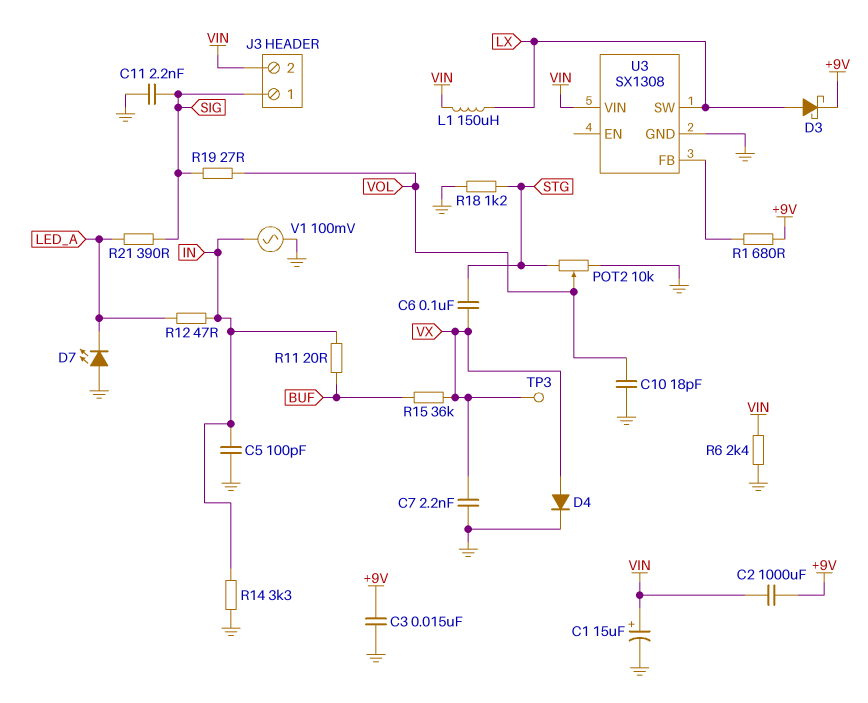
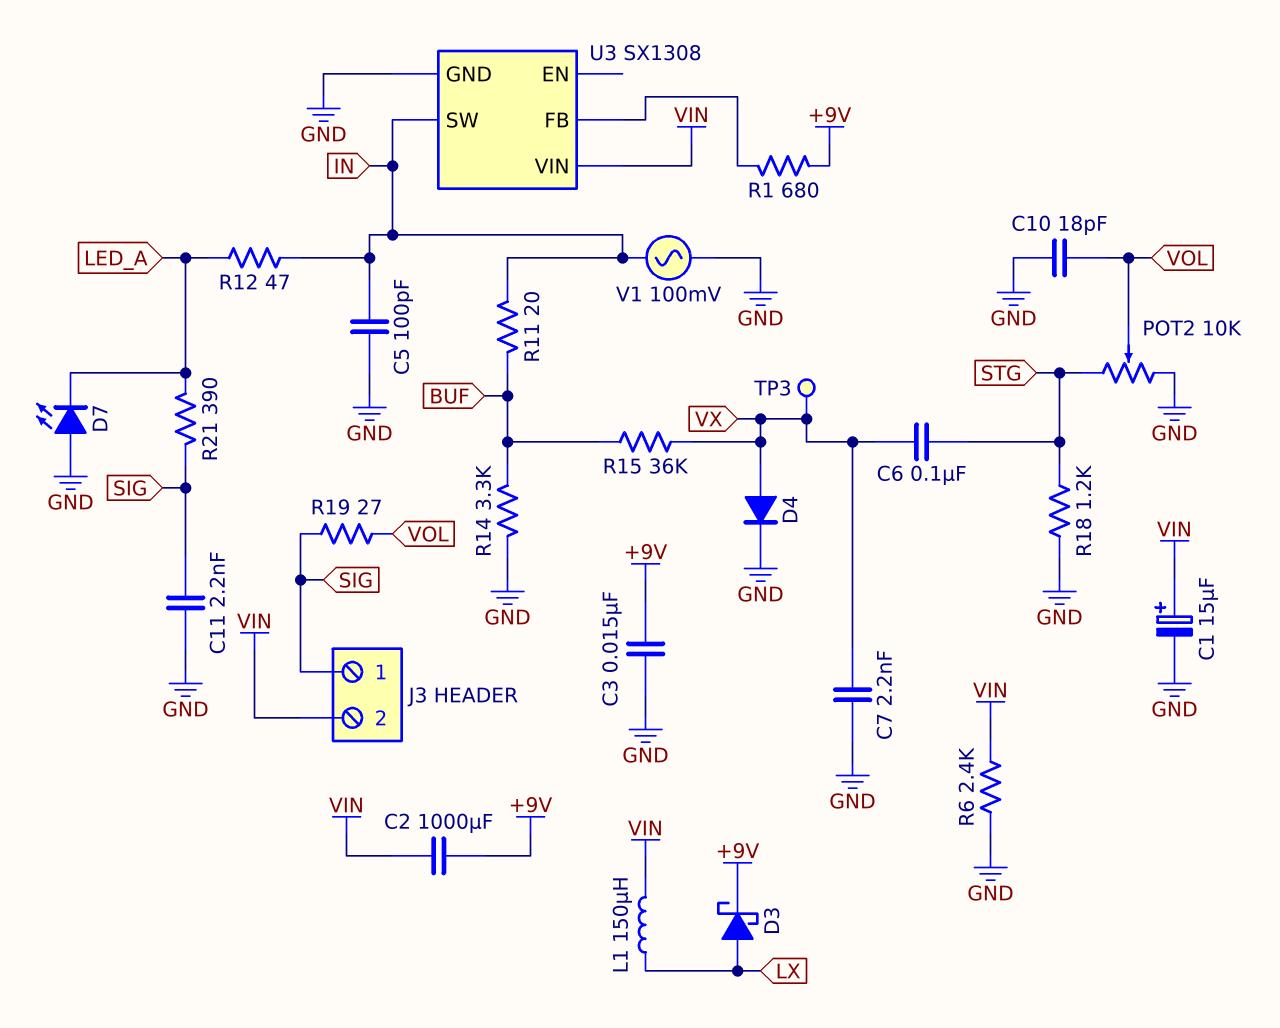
R14: 3.3k (GND, IN) -> 3.3k (BUF, GND)
U3 pin SW: LX -> IN

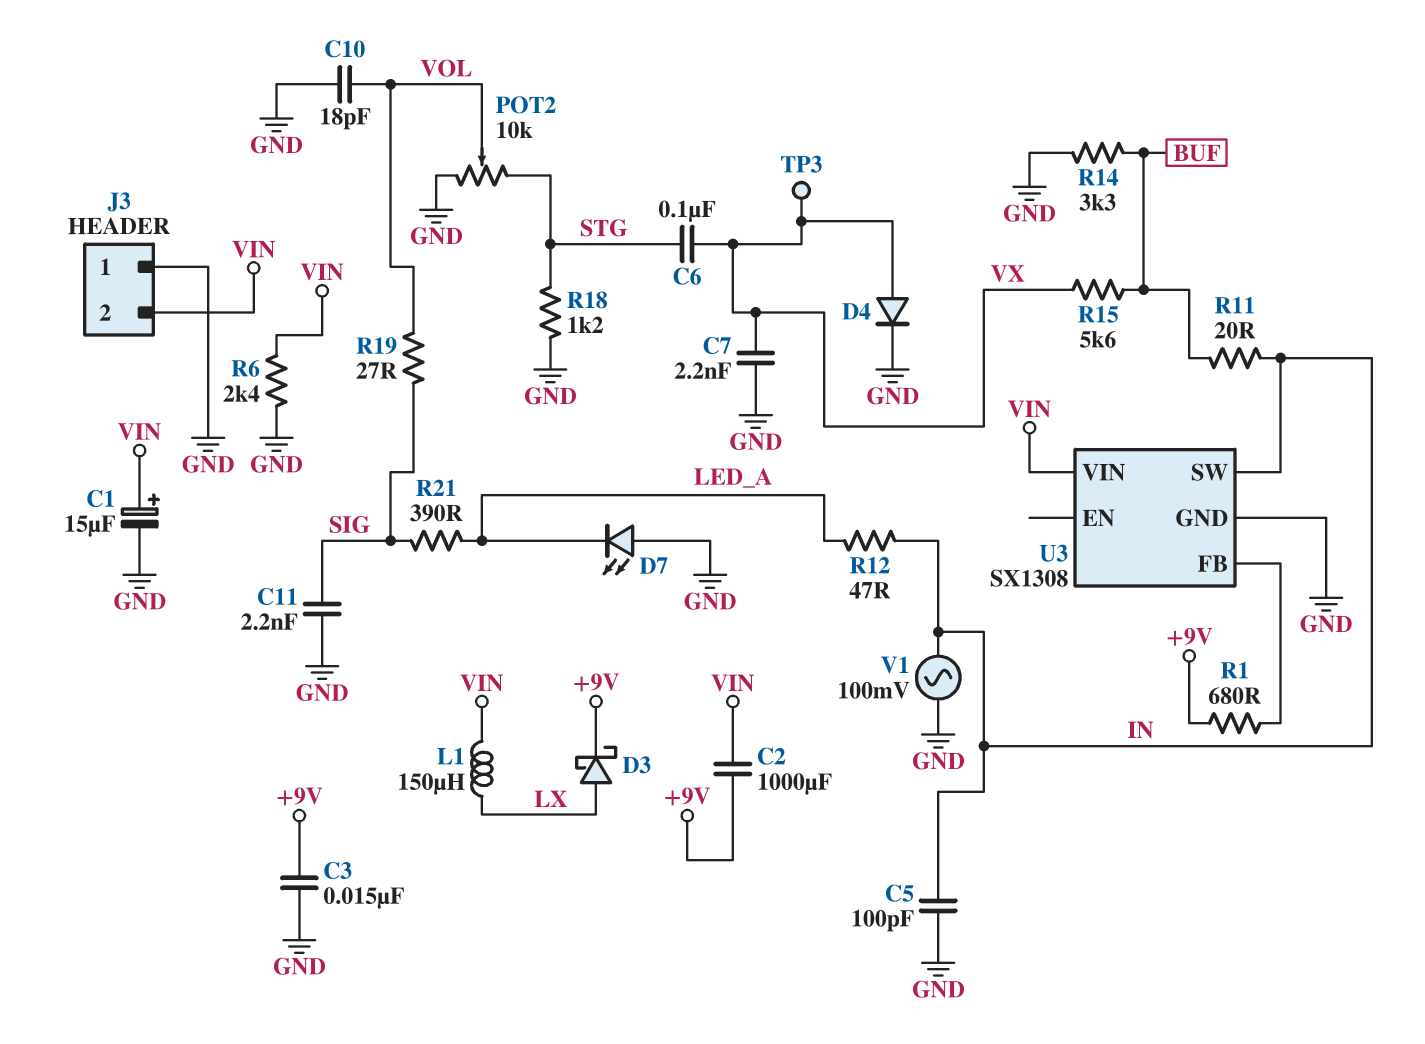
J3 pin 1: SIG -> GND
R15: 36k (BUF, VX) -> 5.6k (BUF, VX)

